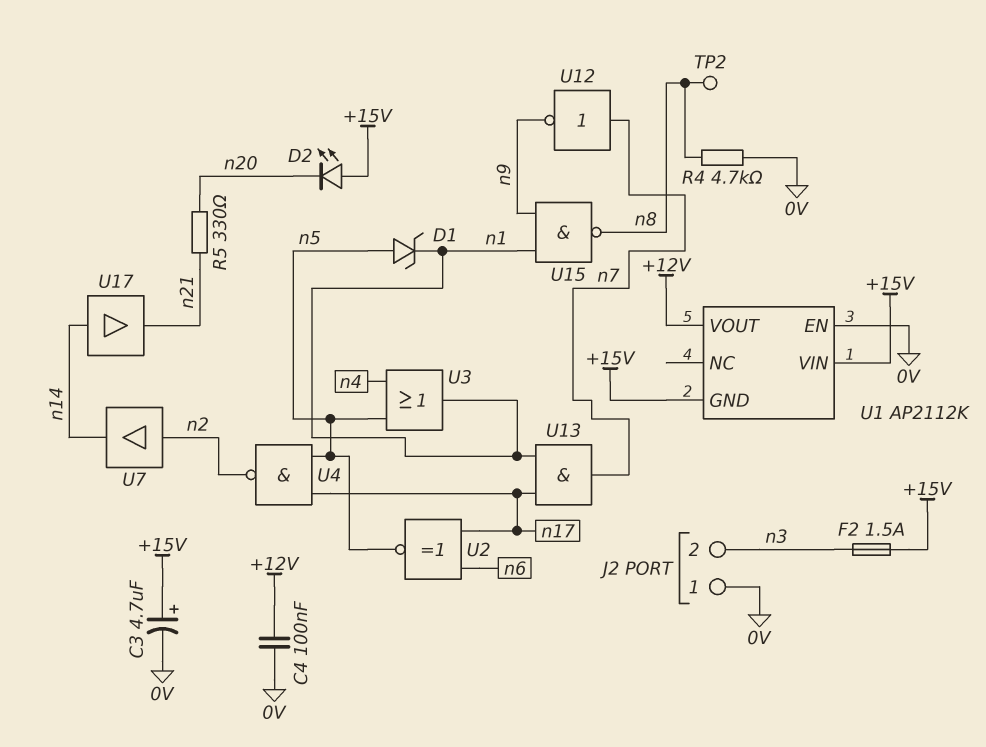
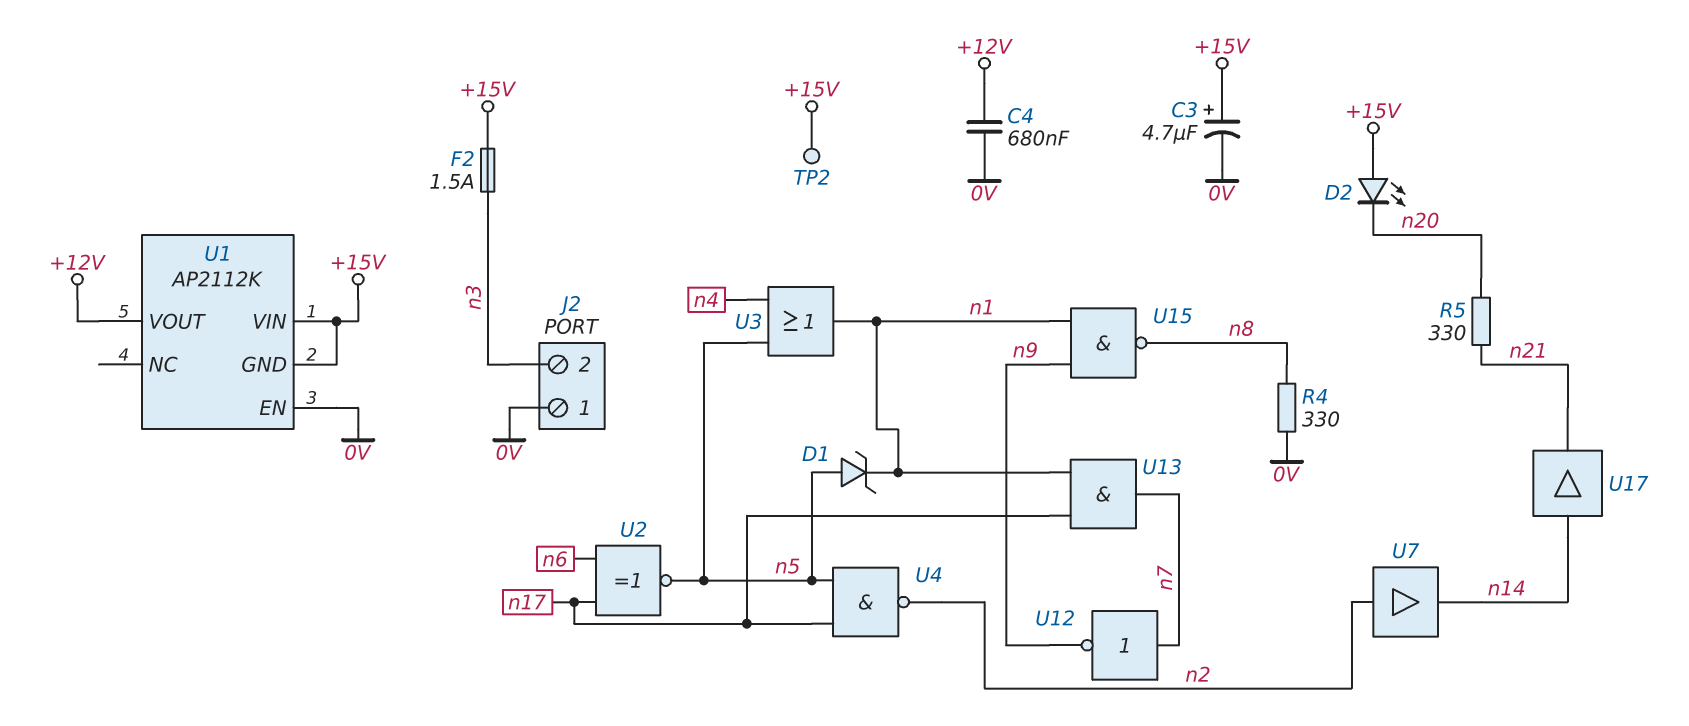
C4: 100nF (+12V, 0V) -> 680nF (+12V, 0V)
R4: 4.7k (0V, n8) -> 330 (0V, n8)
TP2: test point (n8) -> test point (+15V)

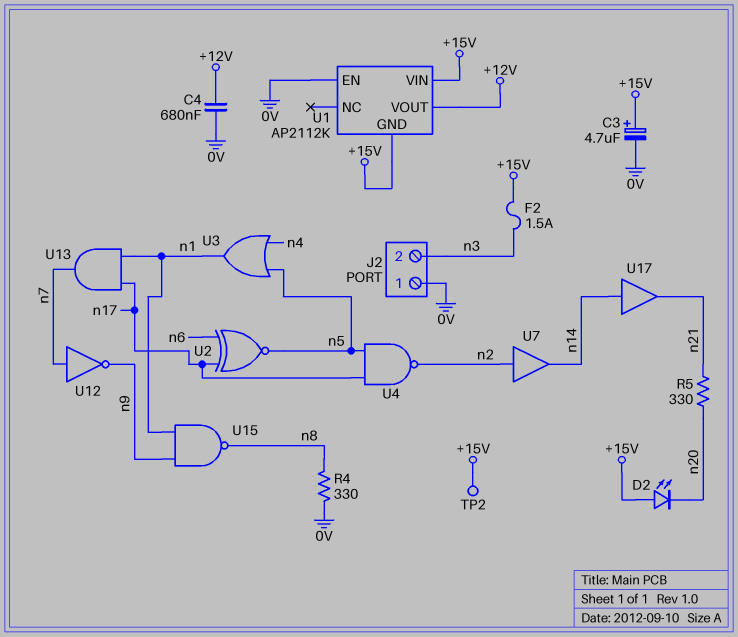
D1: zener (A n5, K n1) -> none

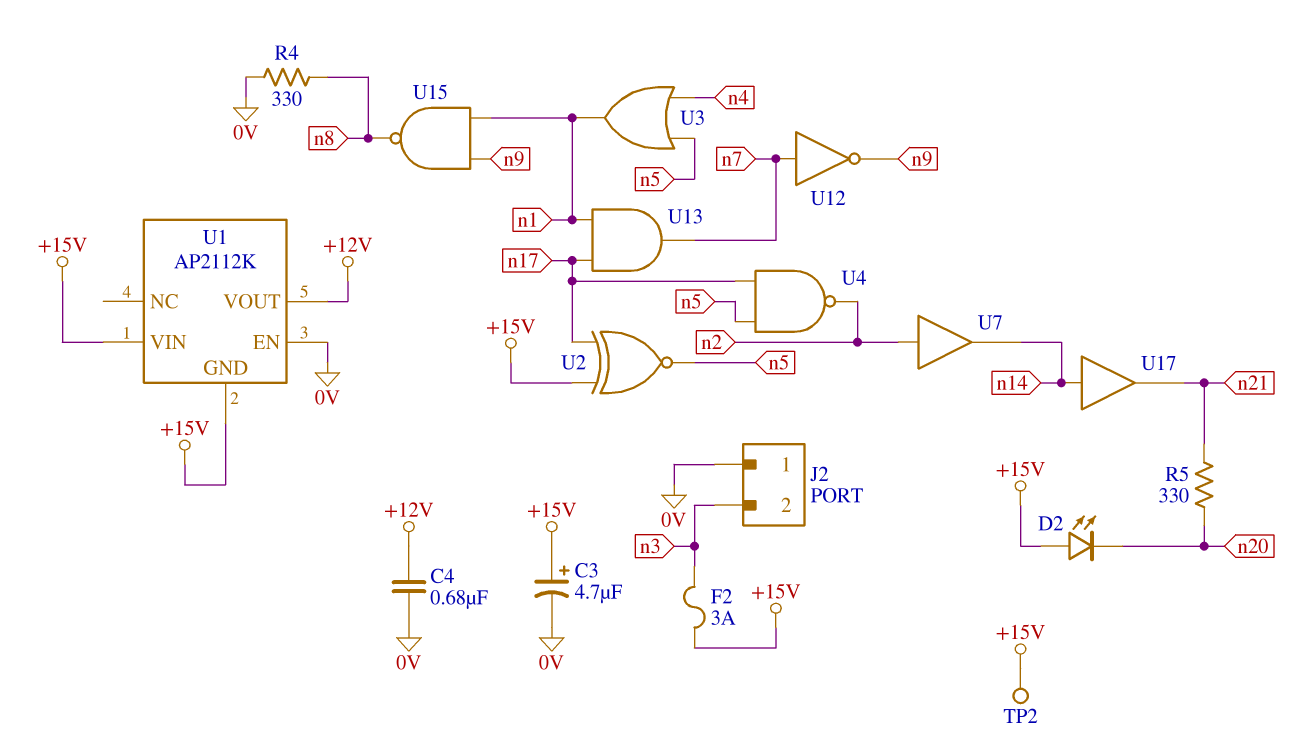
F2: 1.5A (+15V, n3) -> 3A (+15V, n3)
U2: XNOR (in n6, in n17, out n5) -> XNOR (in +15V, in n17, out n5)

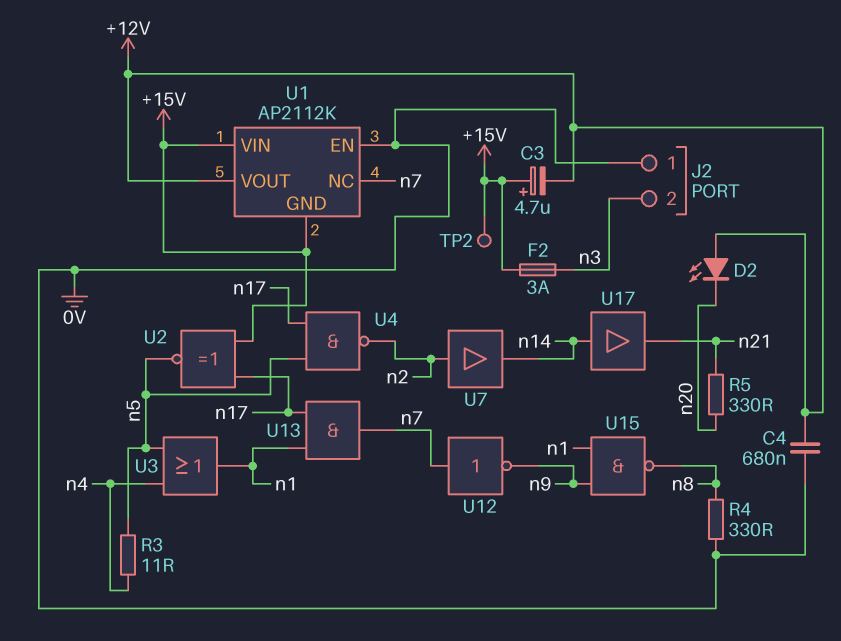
C3: 4.7uF (plus +15V, minus 0V) -> 4.7uF (plus +15V, minus +12V)
D2: LED (A +15V, K n20) -> LED (A +12V, K n20)
R3: none -> 11 (n4, n5)
U1 pin NC: none -> n7

